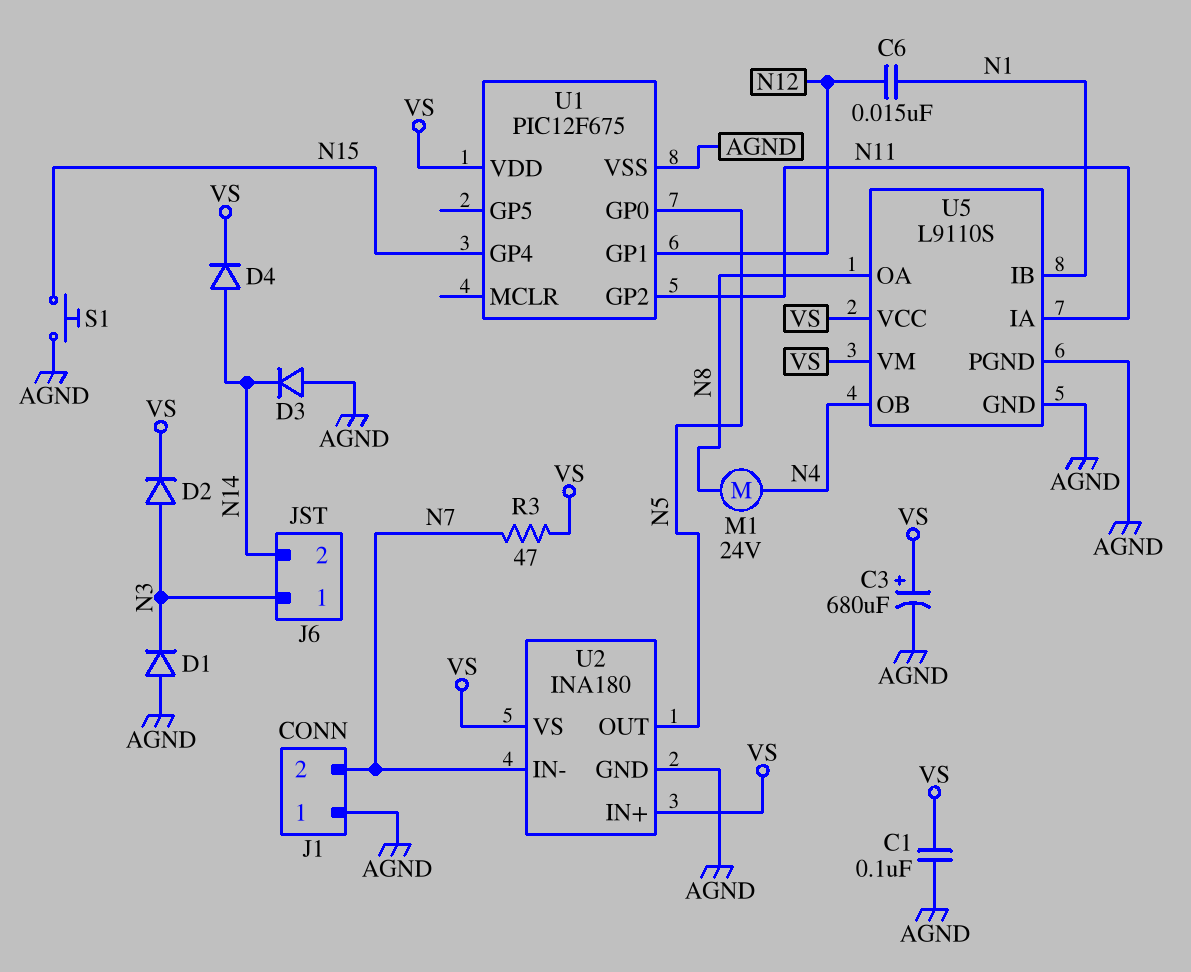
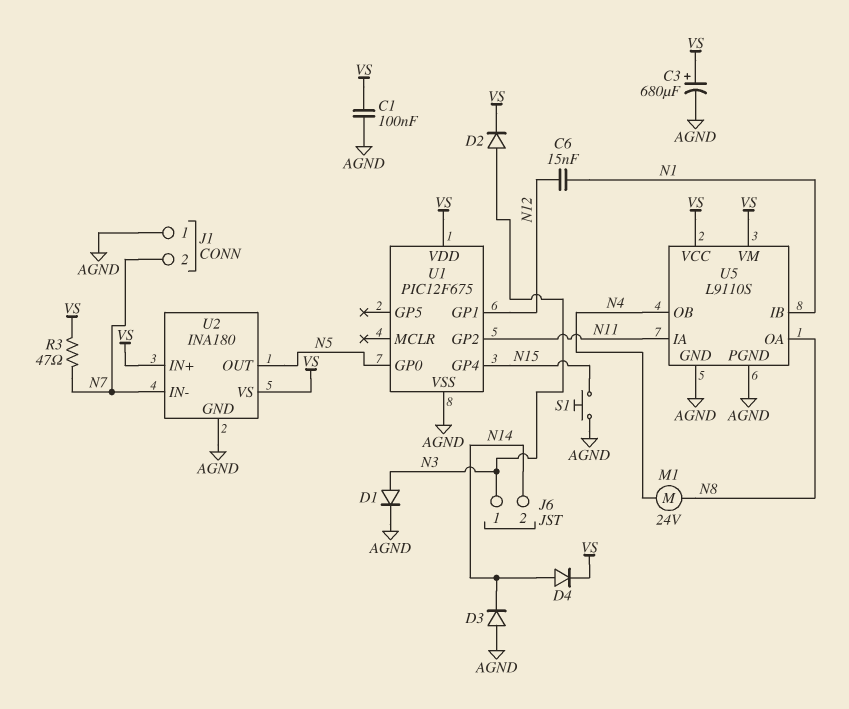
D1: diode (A AGND, K N3) -> diode (A N3, K AGND)

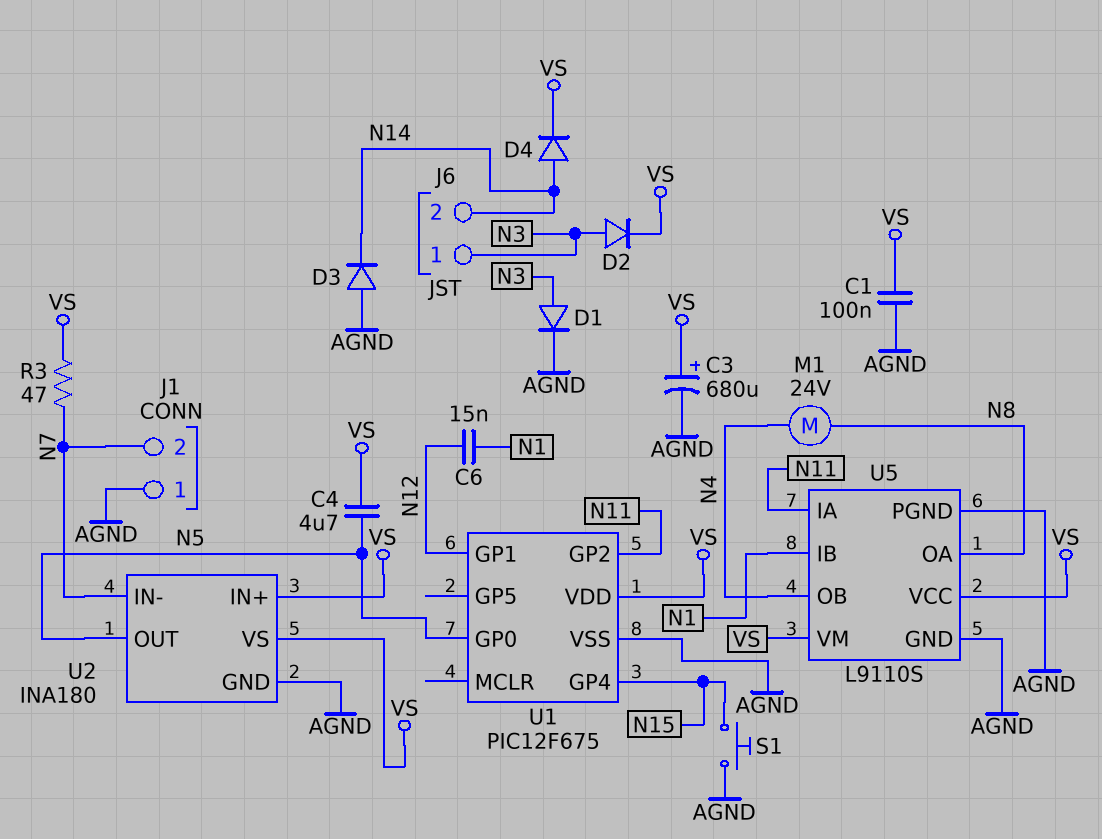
C4: none -> 4.7uF (N5, VS)

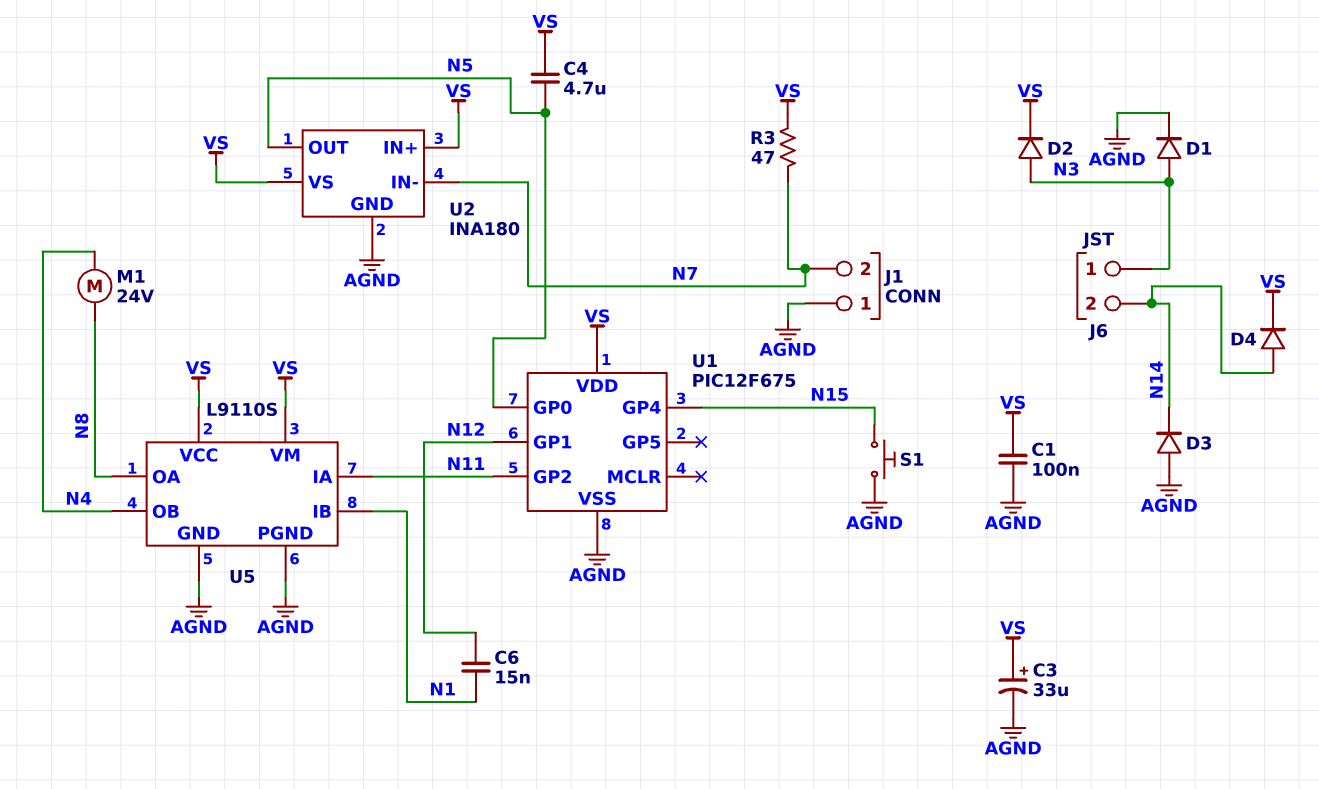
C3: 680uF (plus VS, minus AGND) -> 33uF (plus VS, minus AGND)

